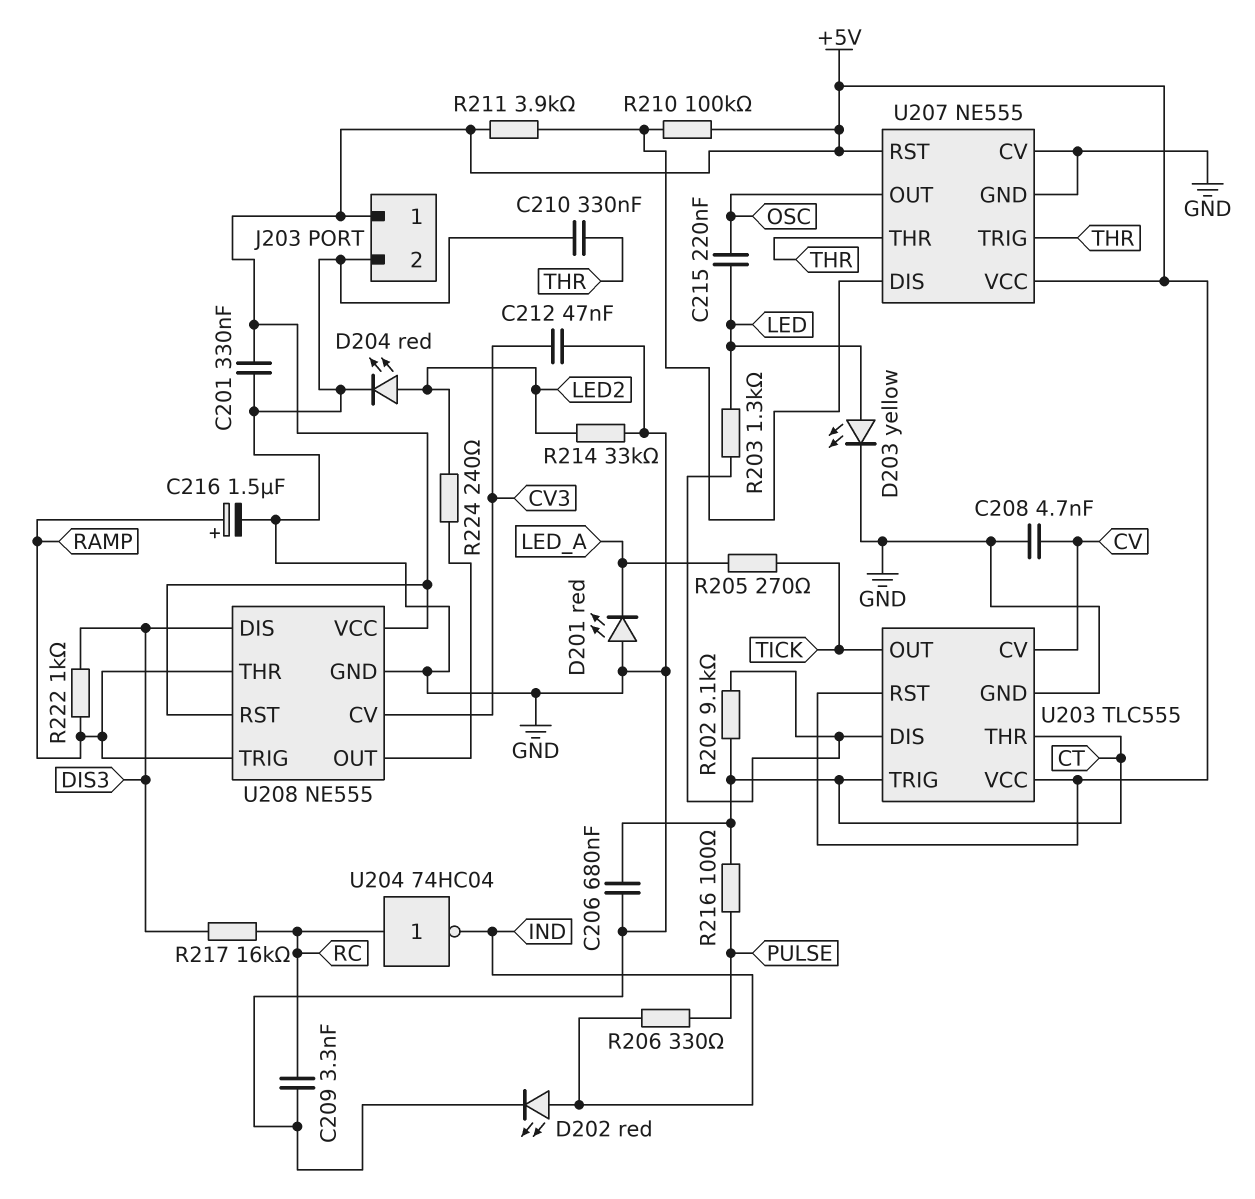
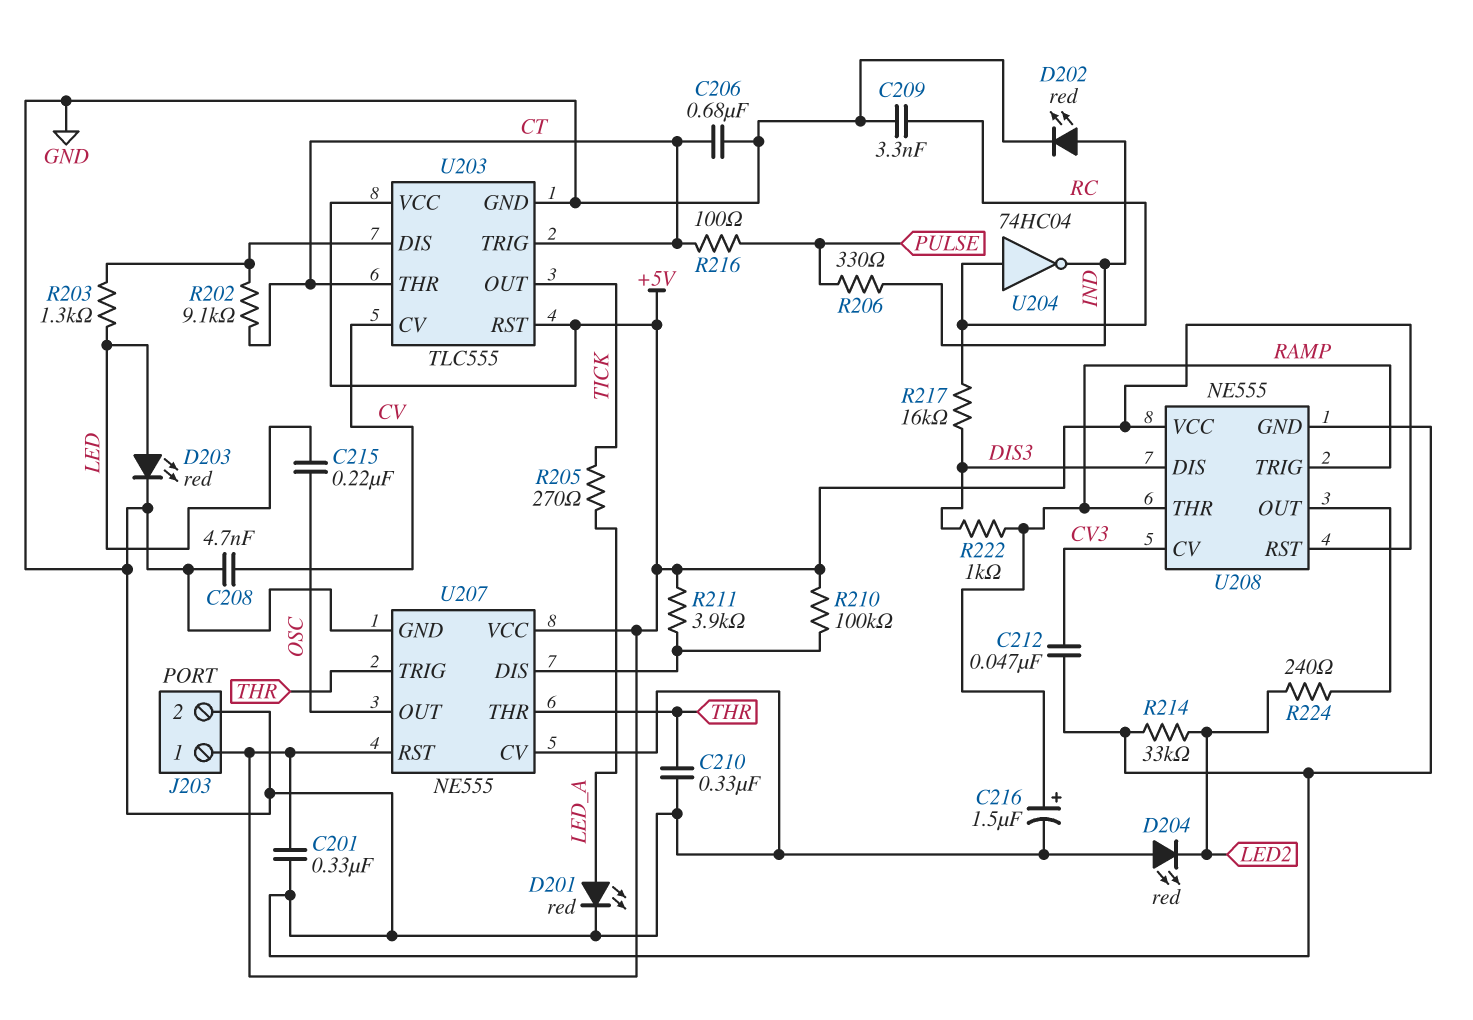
D201: LED red (A GND, K LED_A) -> LED red (A LED_A, K GND)
D203: LED yellow (A LED, K GND) -> LED red (A LED, K GND)
D204: LED red (A LED2, K GND) -> LED red (A GND, K LED2)

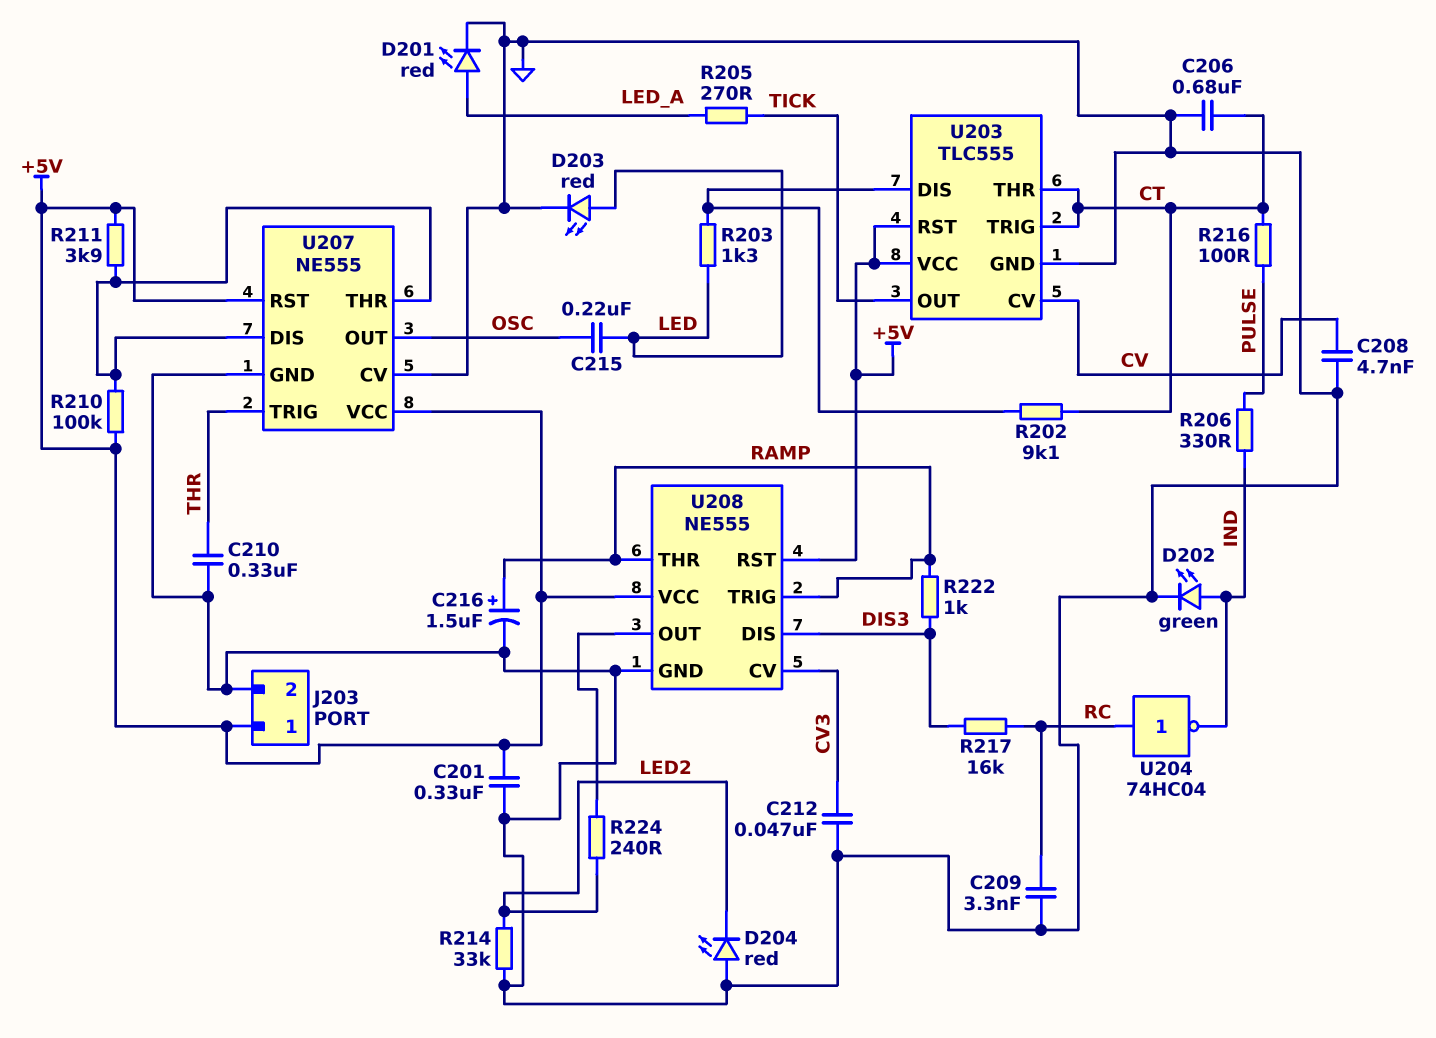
D202: LED red (A IND, K GND) -> LED green (A IND, K GND)
U207 pin THR: THR -> U207/DIS

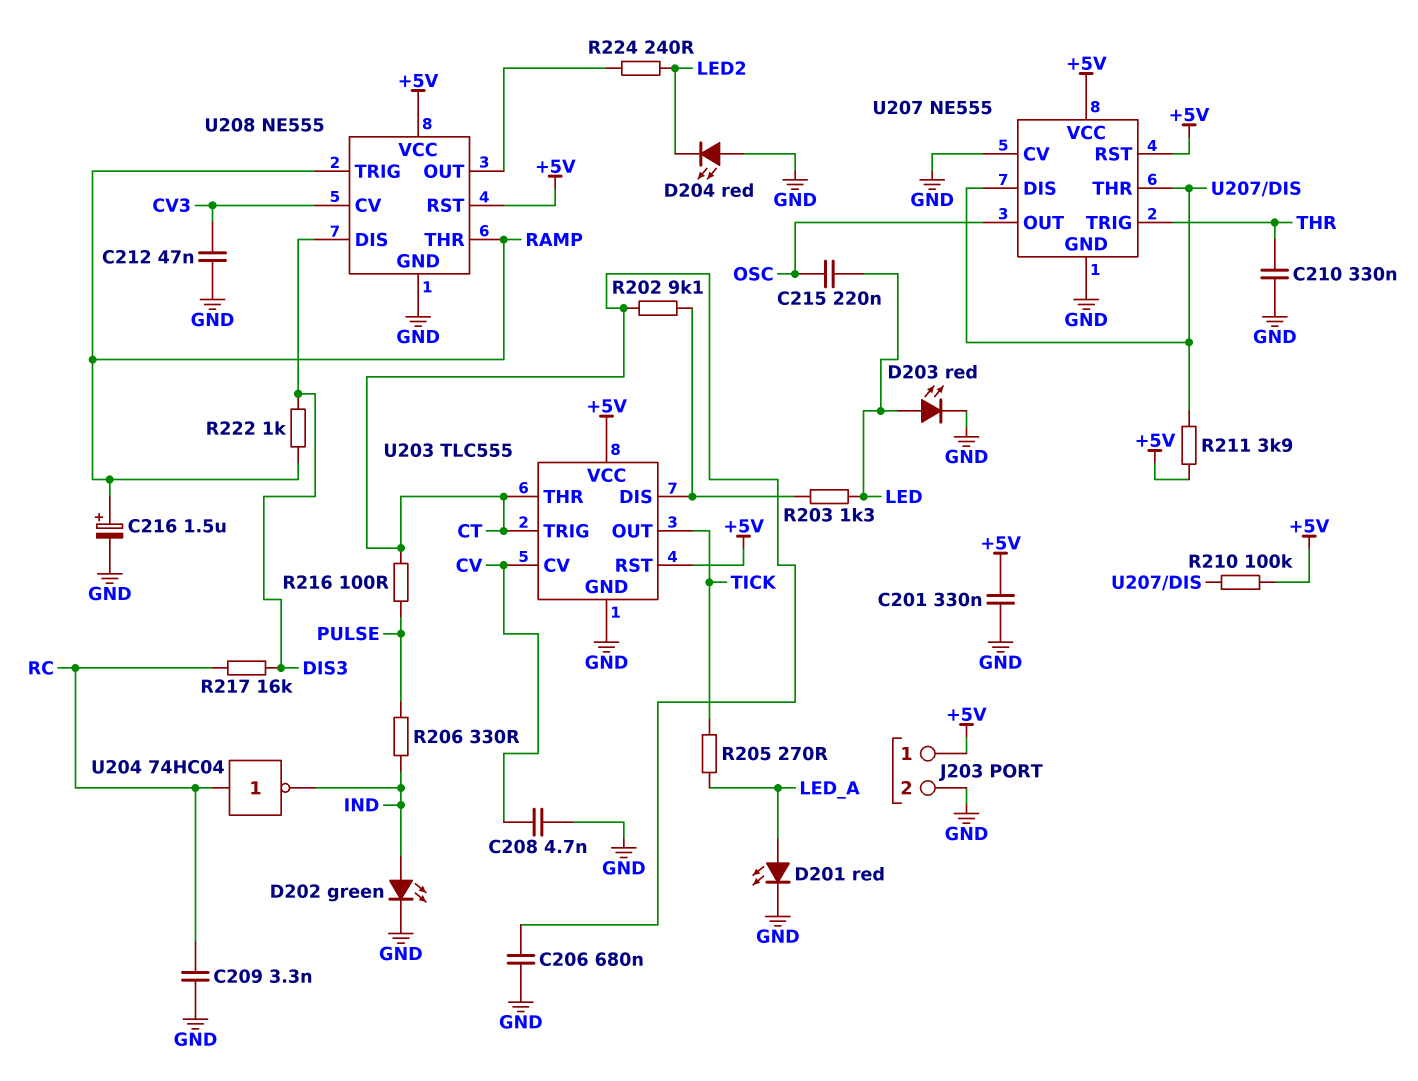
R214: 33k (GND, LED2) -> none

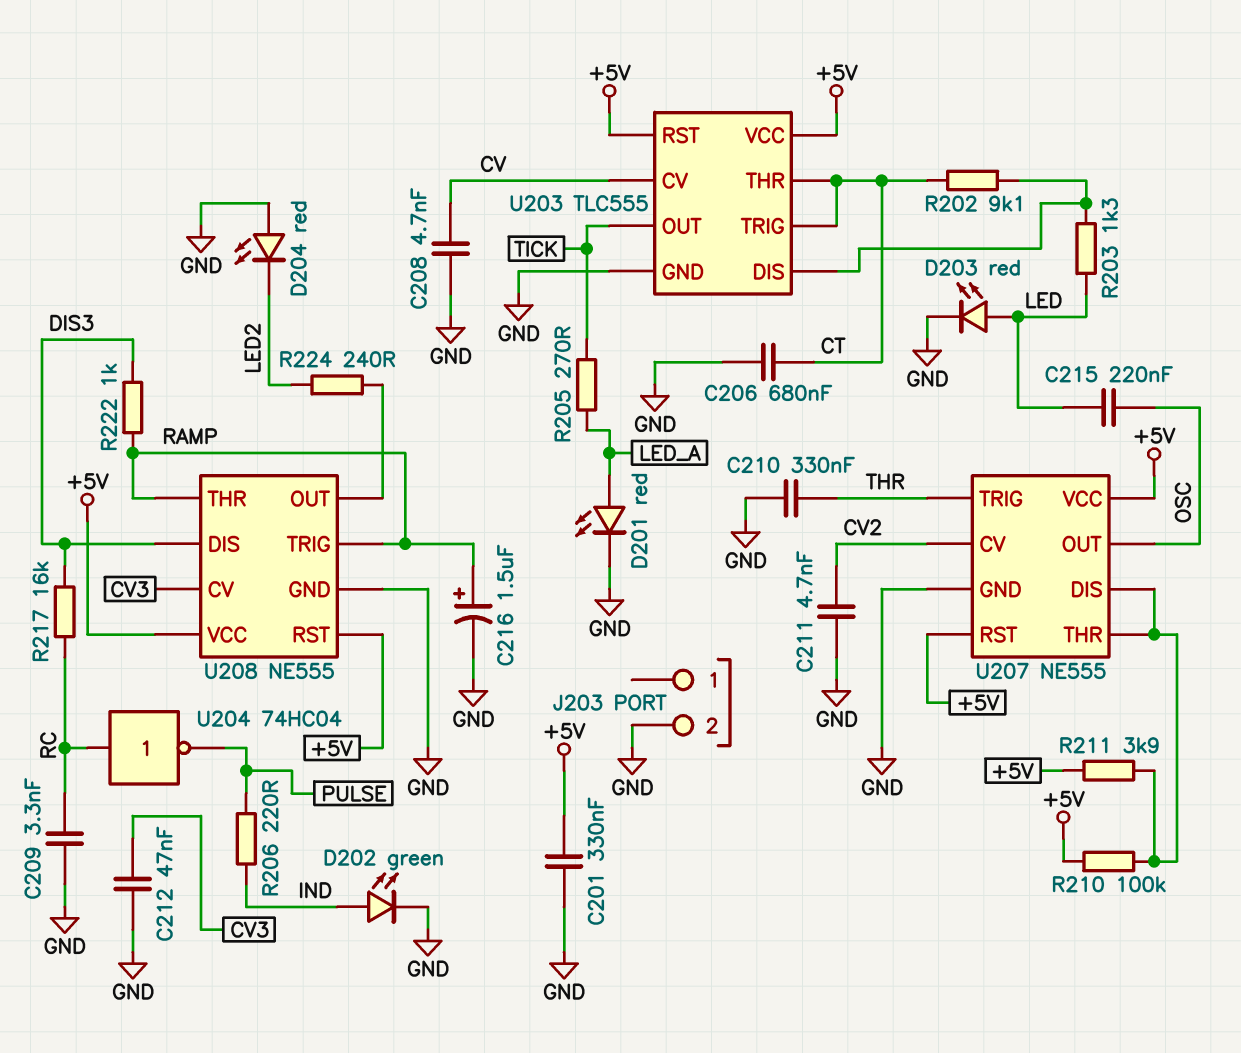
C211: none -> 4.7nF (CV2, GND)
J203 pin 1: +5V -> none
R206: 330 (IND, PULSE) -> 220 (IND, PULSE)
R216: 100 (CT, PULSE) -> none
U204: NOT 74HC04 (in RC, out IND) -> NOT 74HC04 (in RC, out PULSE)
U207 pin CV: GND -> CV2

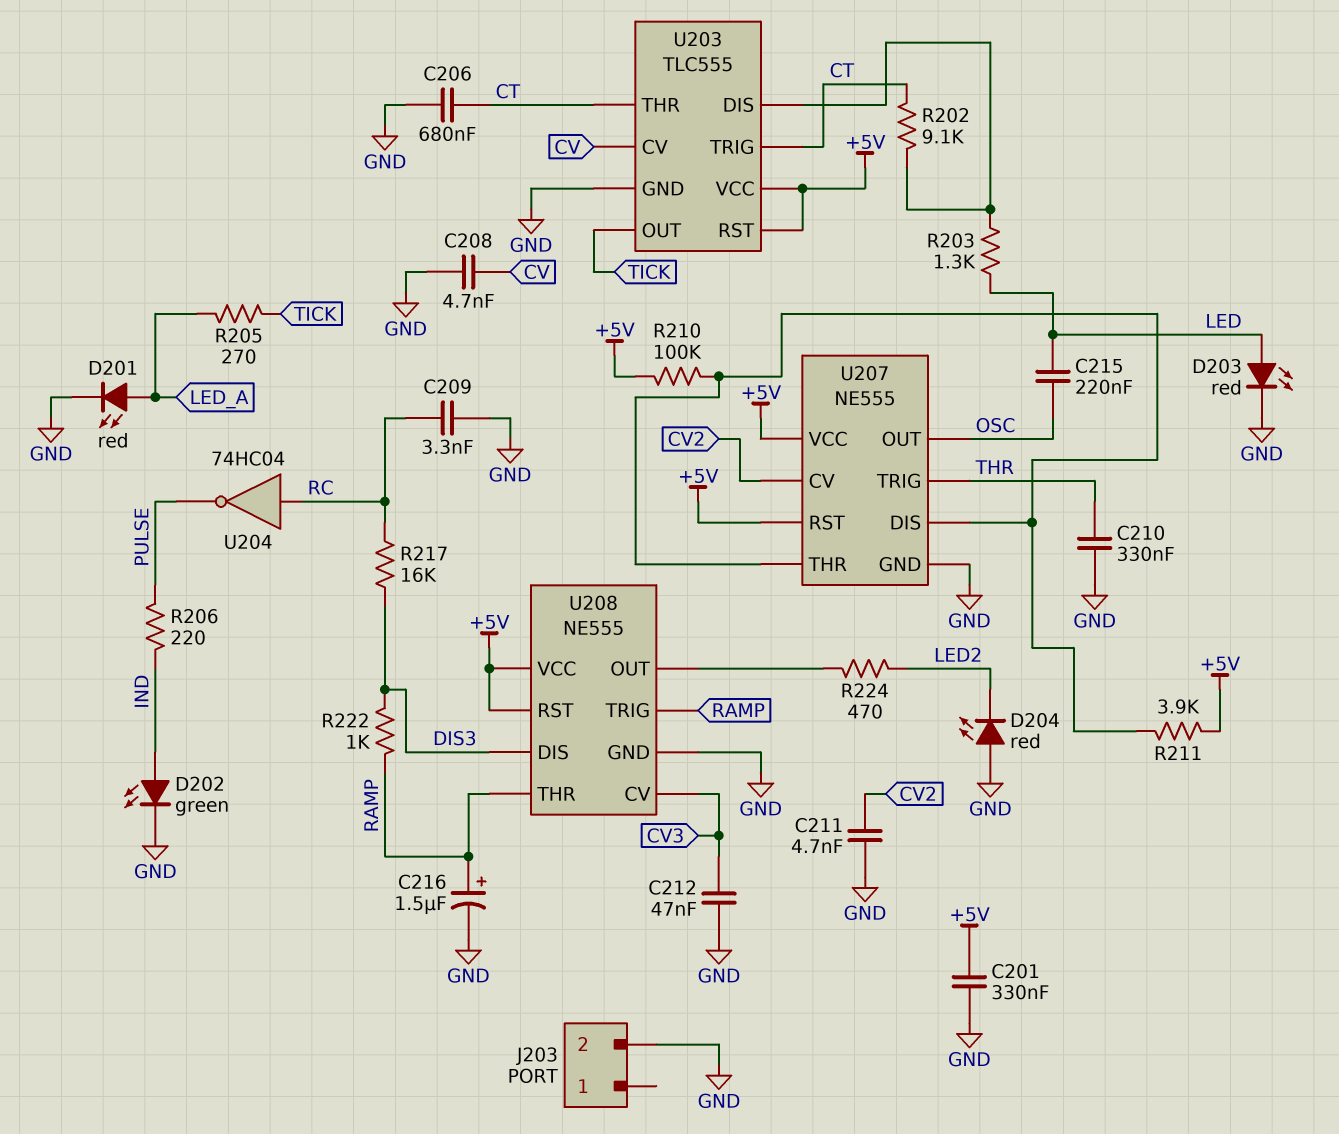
R224: 240 (LED2, U208/OUT) -> 470 (LED2, U208/OUT)

